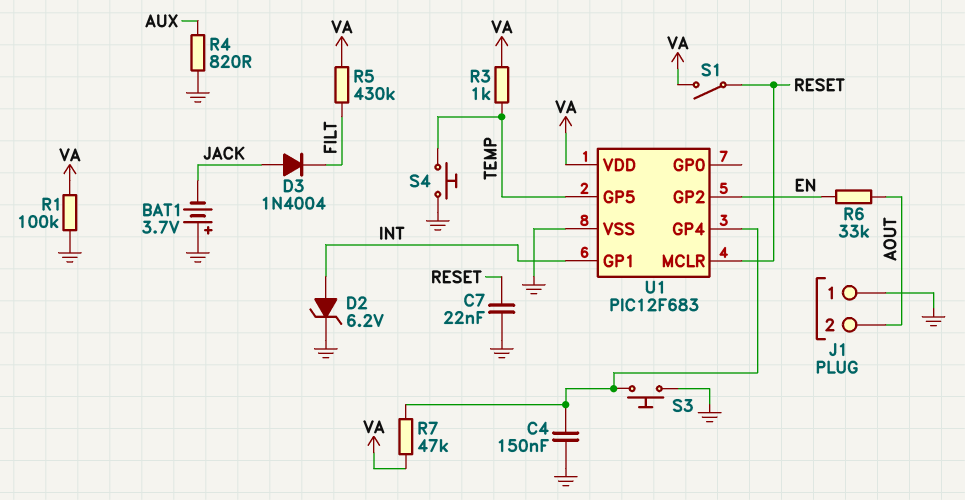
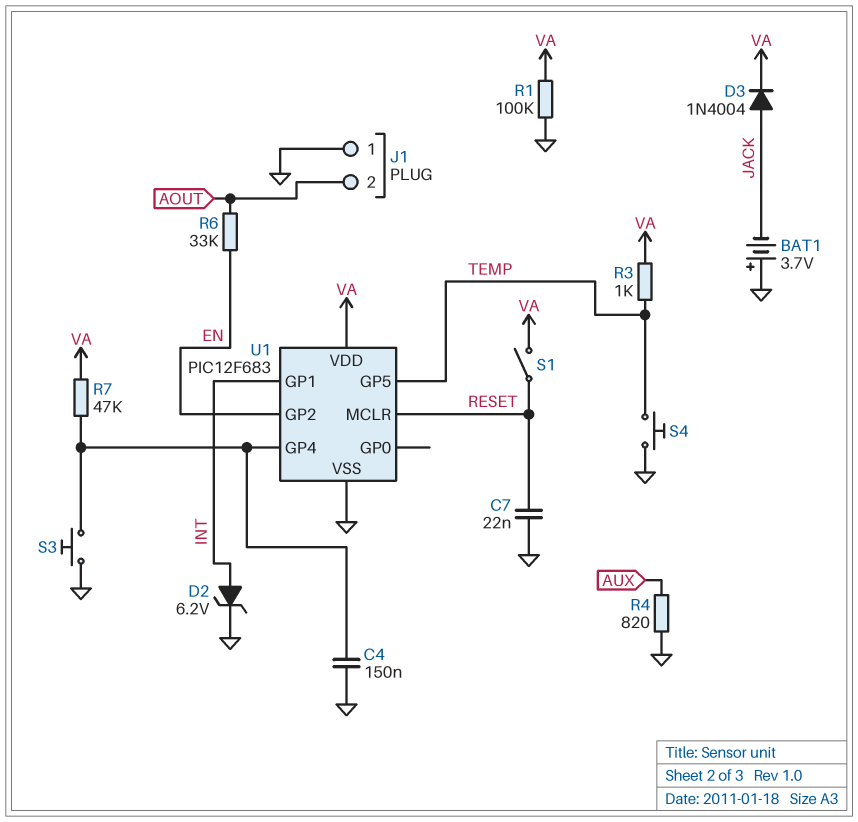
D3: diode 1N4004 (A JACK, K FILT) -> diode 1N4004 (A JACK, K VA)
R5: 430k (FILT, VA) -> none

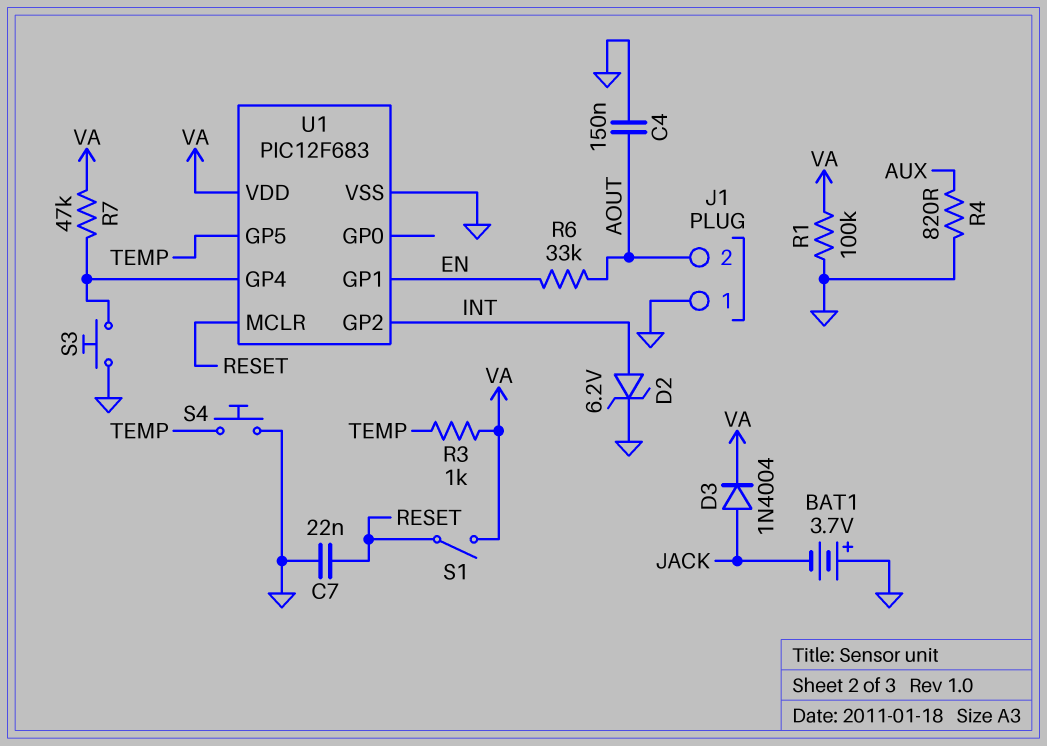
C4: 150nF (GND, U1/GP4) -> 150nF (AOUT, GND)
U1 pin GP1: INT -> EN
U1 pin GP2: EN -> INT

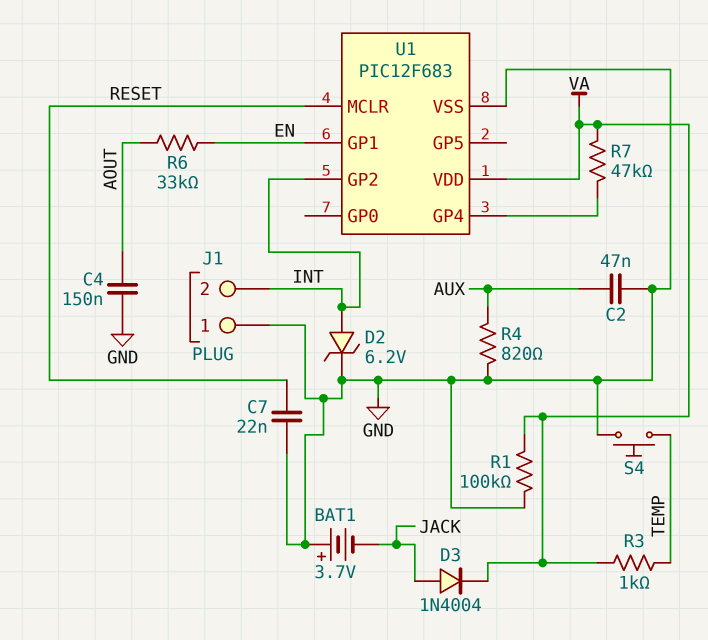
C2: none -> 47nF (AUX, GND)
J1 pin 2: AOUT -> INT
S1: switch (RESET, VA) -> none
S3: button (GND, U1/GP4) -> none
U1 pin GP5: TEMP -> none

